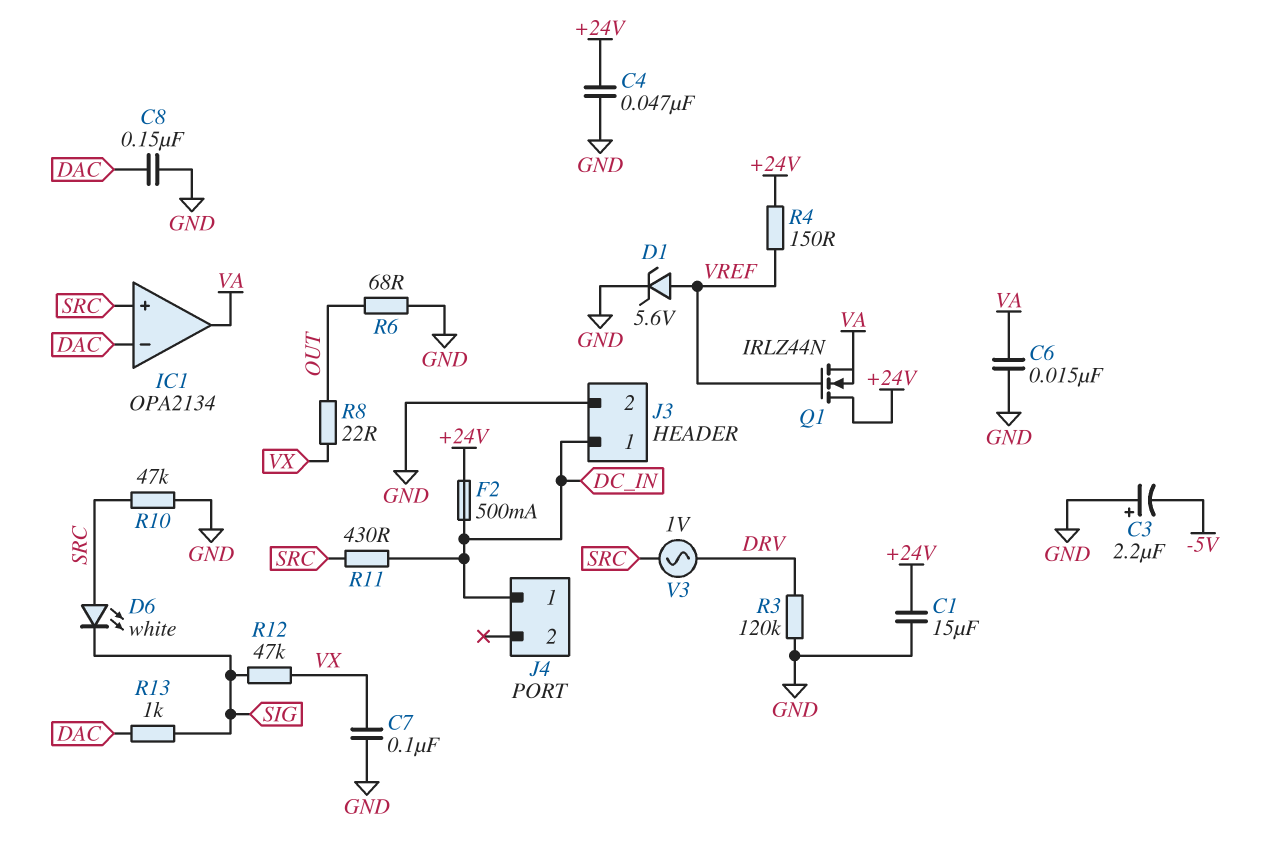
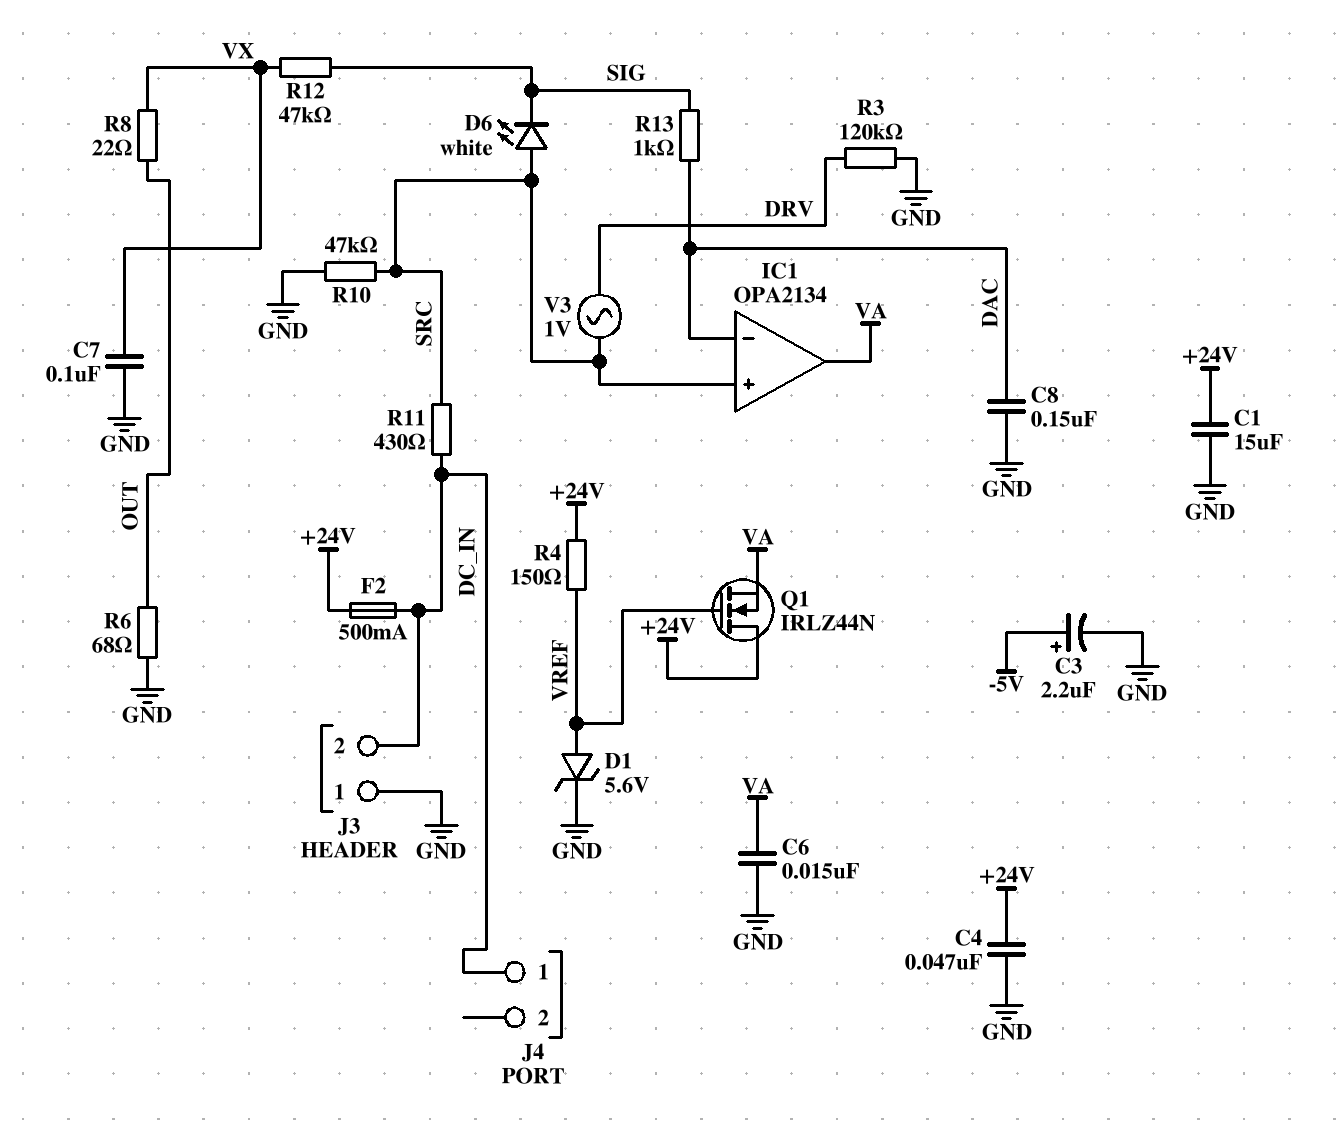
C3: 2.2uF (plus GND, minus -5V) -> 2.2uF (plus -5V, minus GND)
J3 pin 1: DC_IN -> GND
J3 pin 2: GND -> DC_IN

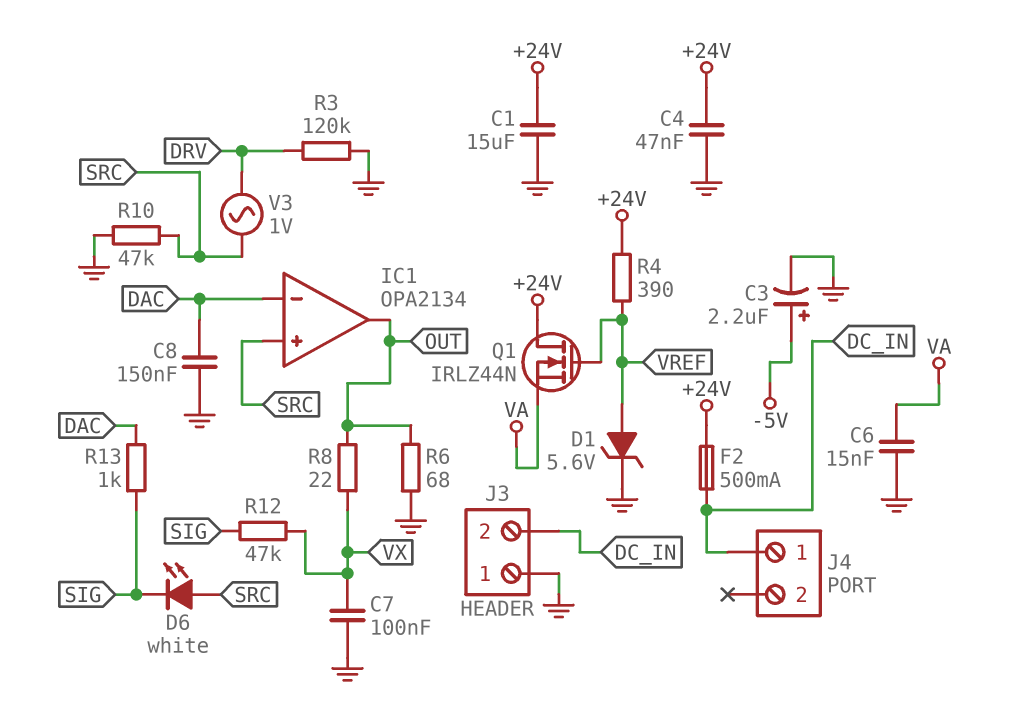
IC1 pin out: VA -> OUT
R4: 150 (+24V, VREF) -> 390 (+24V, VREF)
R11: 430 (DC_IN, SRC) -> none

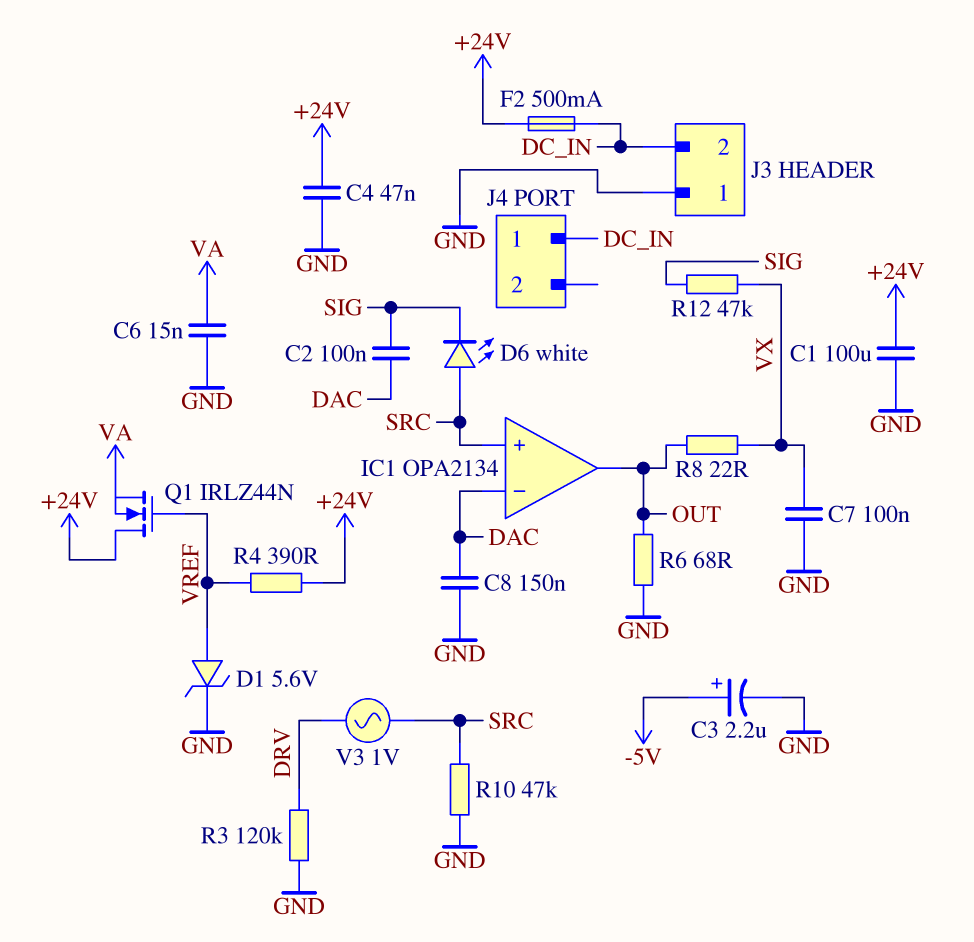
C1: 15uF (+24V, GND) -> 100uF (+24V, GND)
C2: none -> 100nF (DAC, SIG)
R13: 1k (DAC, SIG) -> none

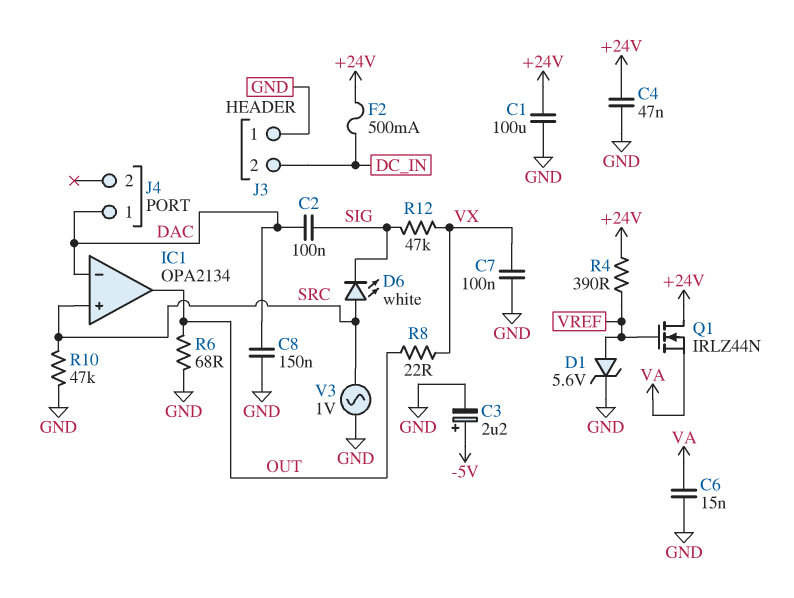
J4 pin 1: DC_IN -> DAC
R3: 120k (DRV, GND) -> none
V3: AC 1V (DRV, SRC) -> AC 1V (GND, SRC)

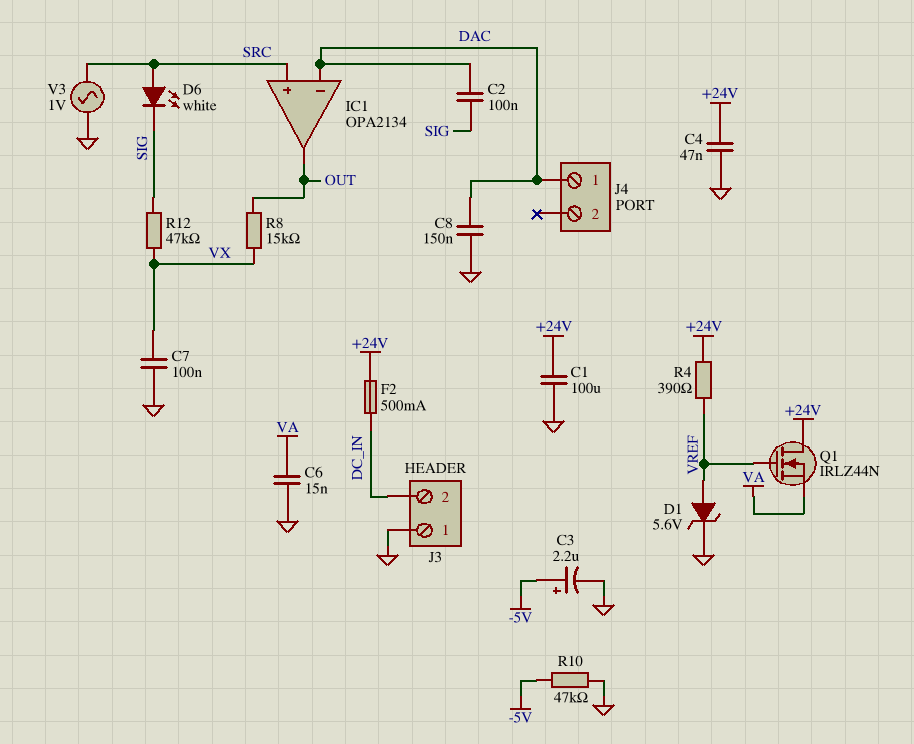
R6: 68 (GND, OUT) -> none
R8: 22 (OUT, VX) -> 15k (OUT, VX)
R10: 47k (GND, SRC) -> 47k (-5V, GND)

